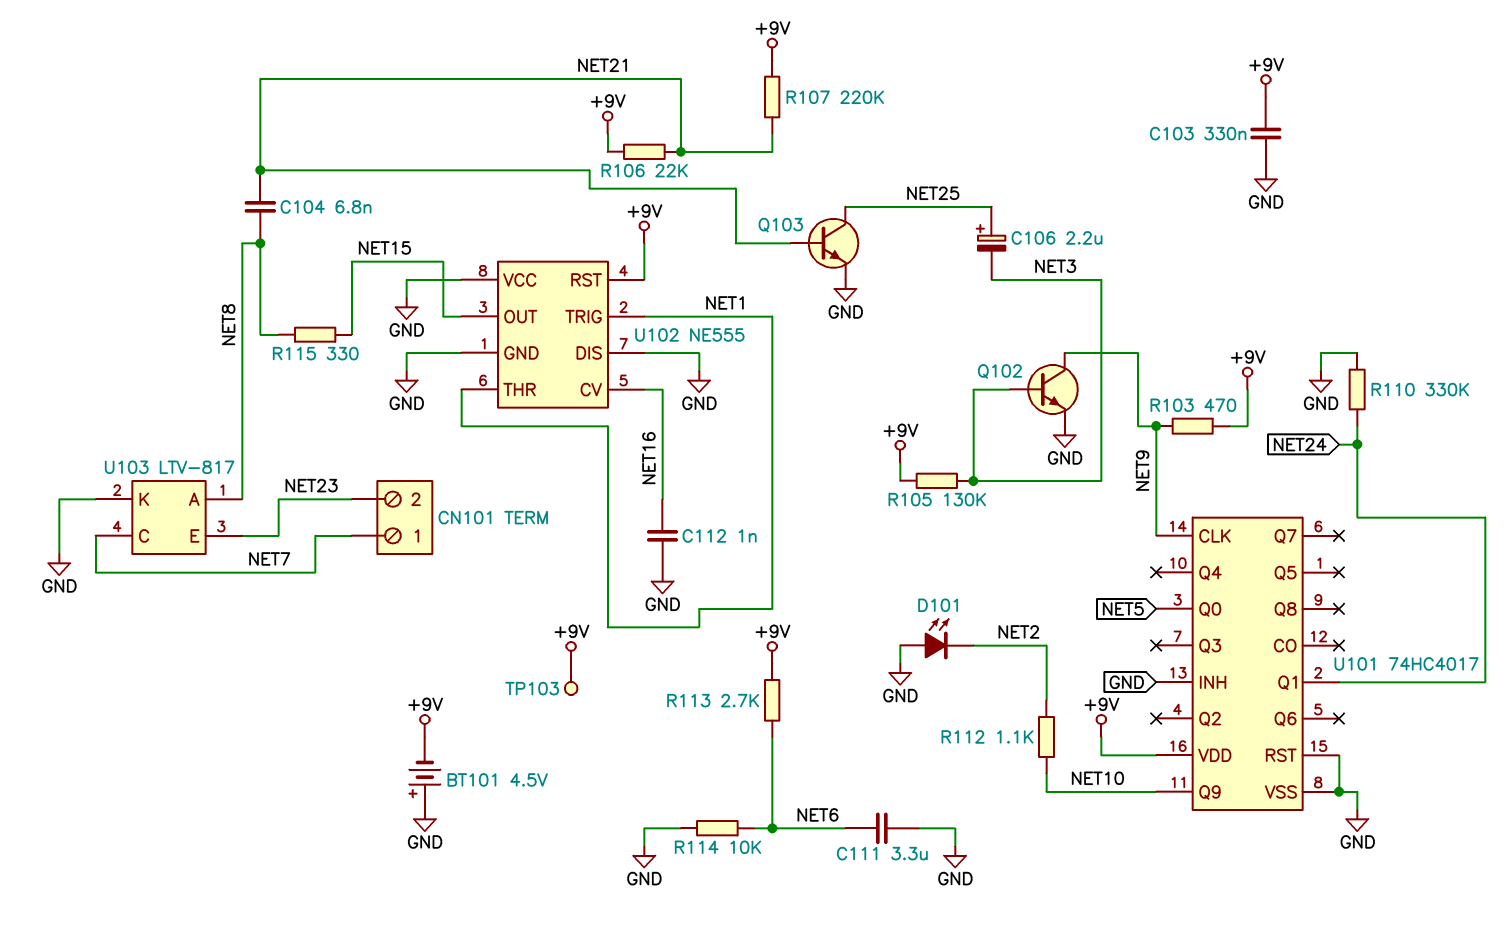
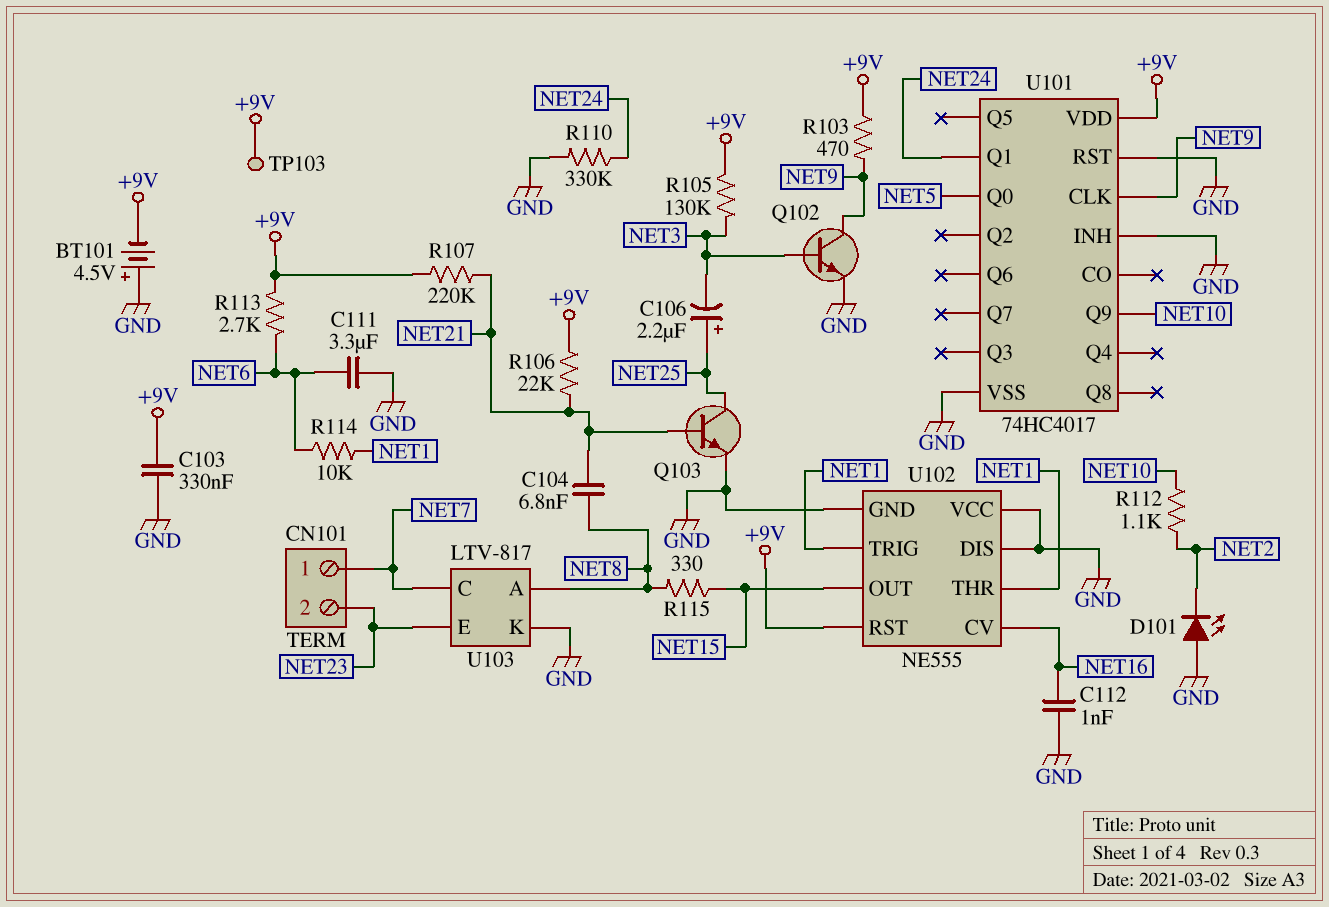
R114: 10k (GND, NET6) -> 10k (NET1, NET6)

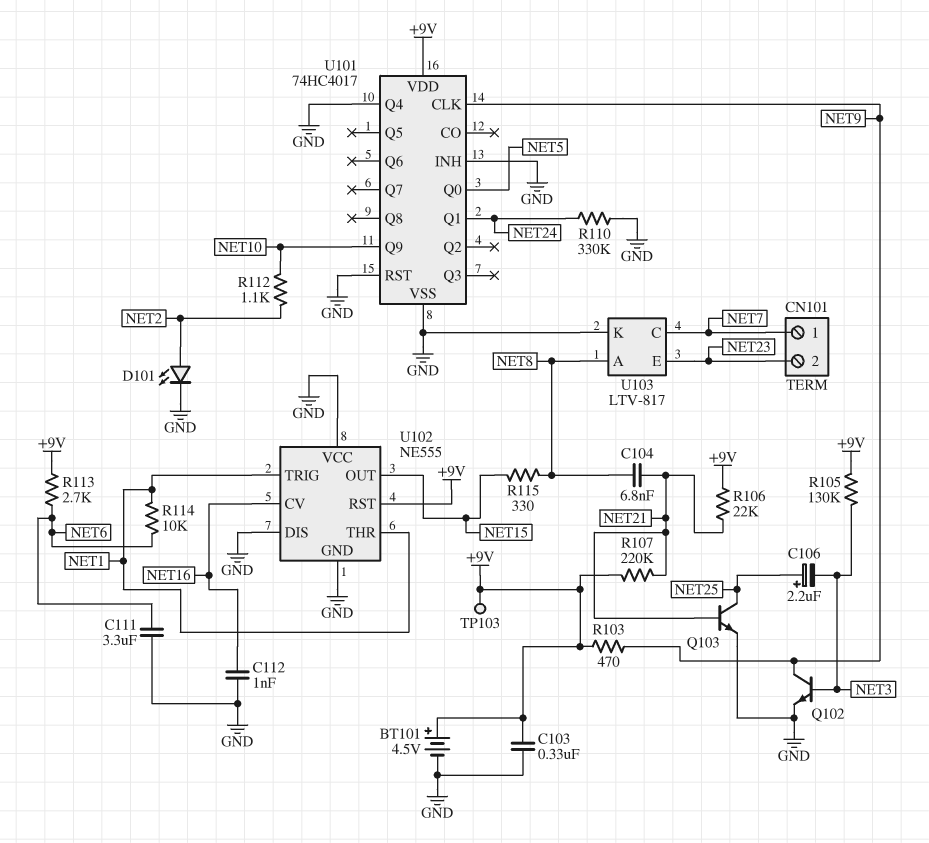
BT101: 4.5V (plus GND, minus +9V) -> 4.5V (plus +9V, minus GND)
D101: LED (A GND, K NET2) -> LED (A NET2, K GND)
U101 pin Q4: none -> GND

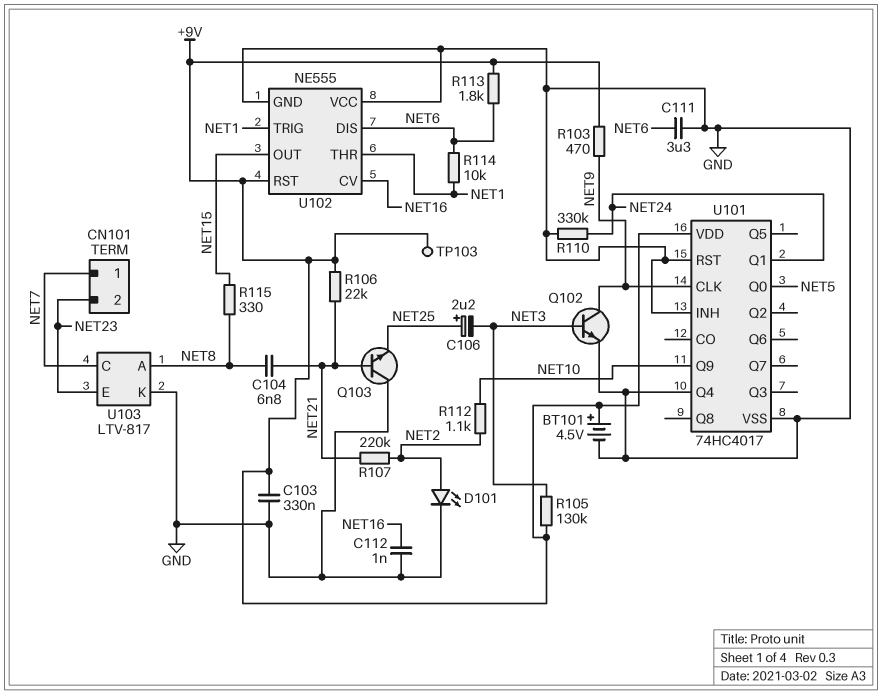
Q103: NPN (B NET21, C NET25, E GND) -> NPN (B NET21, C GND, E NET25)
R107: 220k (+9V, NET21) -> 220k (NET2, NET21)
R113: 2.7k (+9V, NET6) -> 1.8k (+9V, NET6)
U102 pin DIS: GND -> NET6

